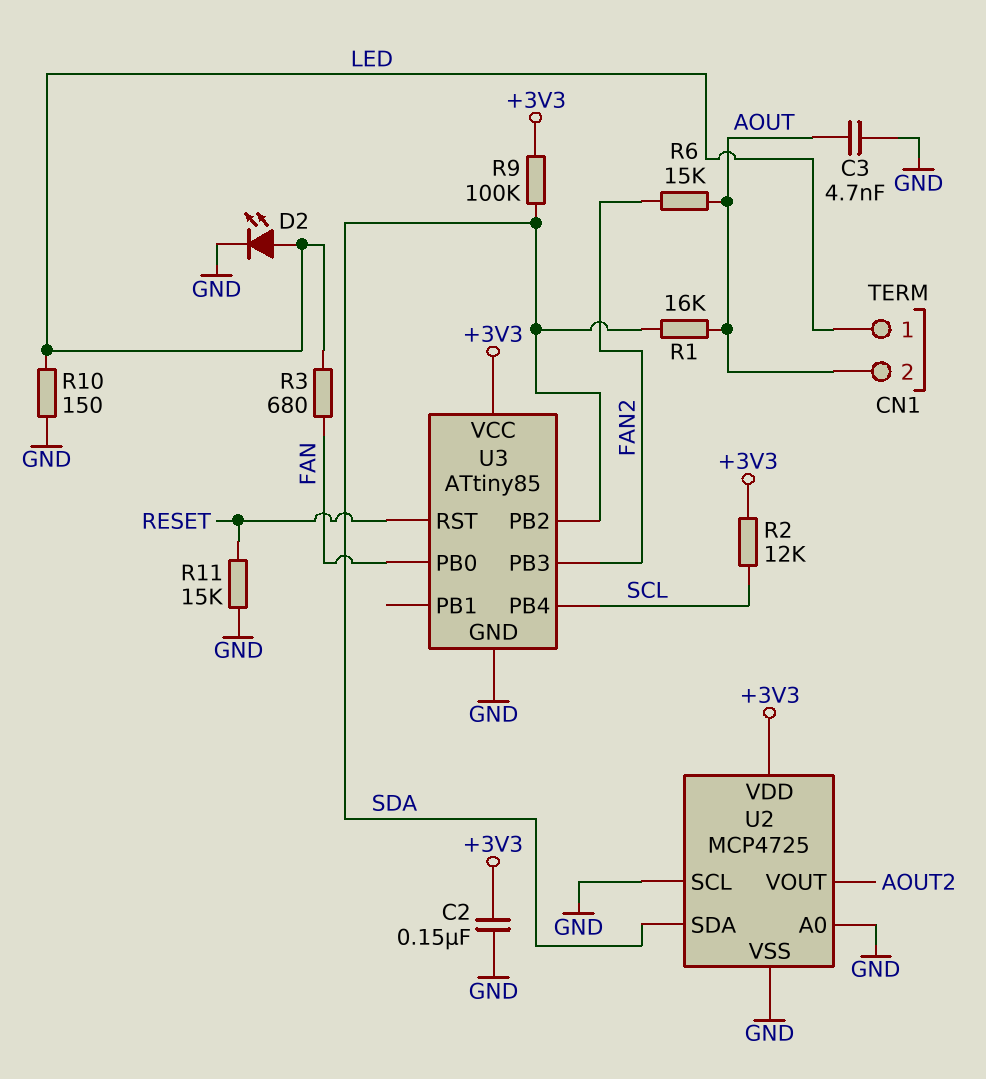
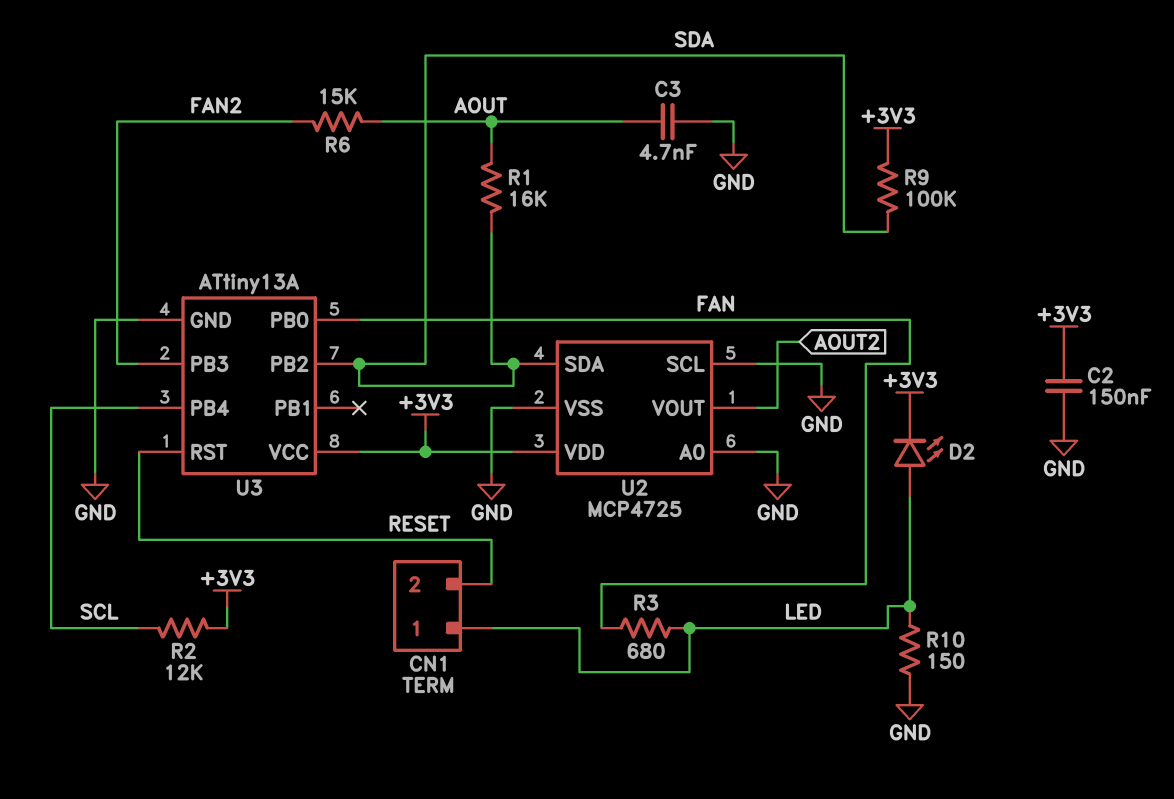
CN1 pin 2: AOUT -> RESET
D2: LED (A LED, K GND) -> LED (A LED, K +3V3)
R11: 15k (GND, RESET) -> none
U3: ATtiny85 -> ATtiny13A

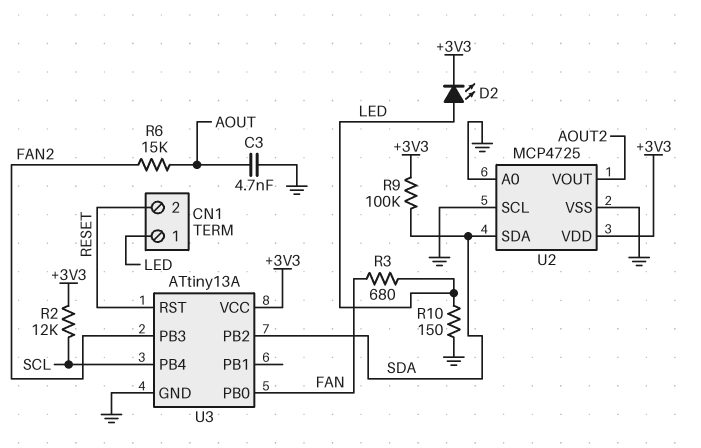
C2: 150nF (+3V3, GND) -> none
R1: 16k (AOUT, SDA) -> none

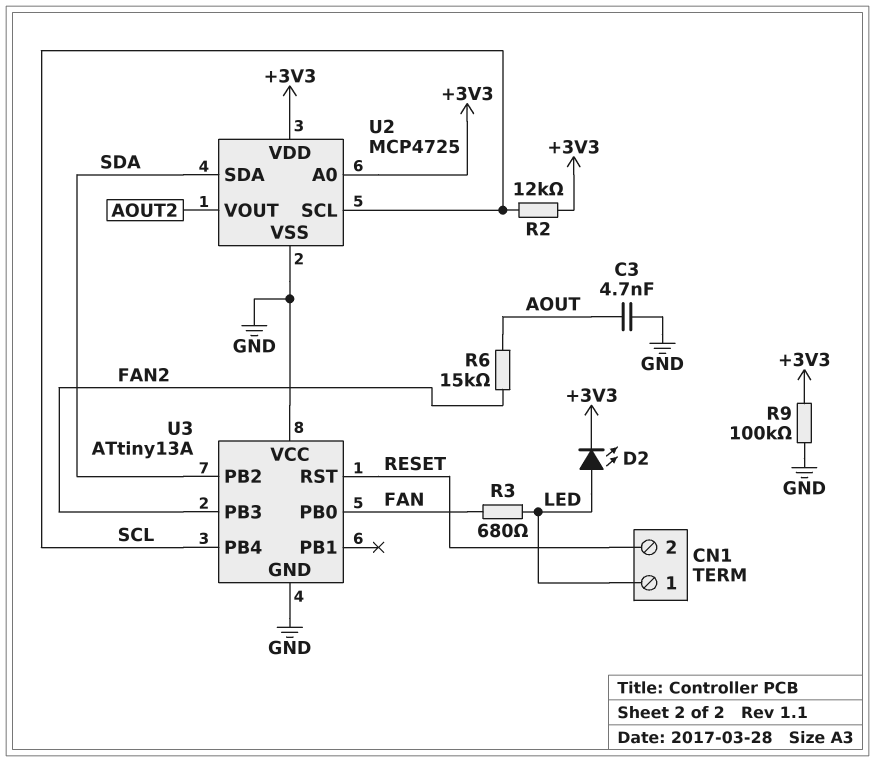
R9: 100k (+3V3, SDA) -> 100k (+3V3, GND)
R10: 150 (GND, LED) -> none
U2 pin A0: GND -> +3V3
U2 pin SCL: GND -> SCL
U3 pin VCC: +3V3 -> GND

